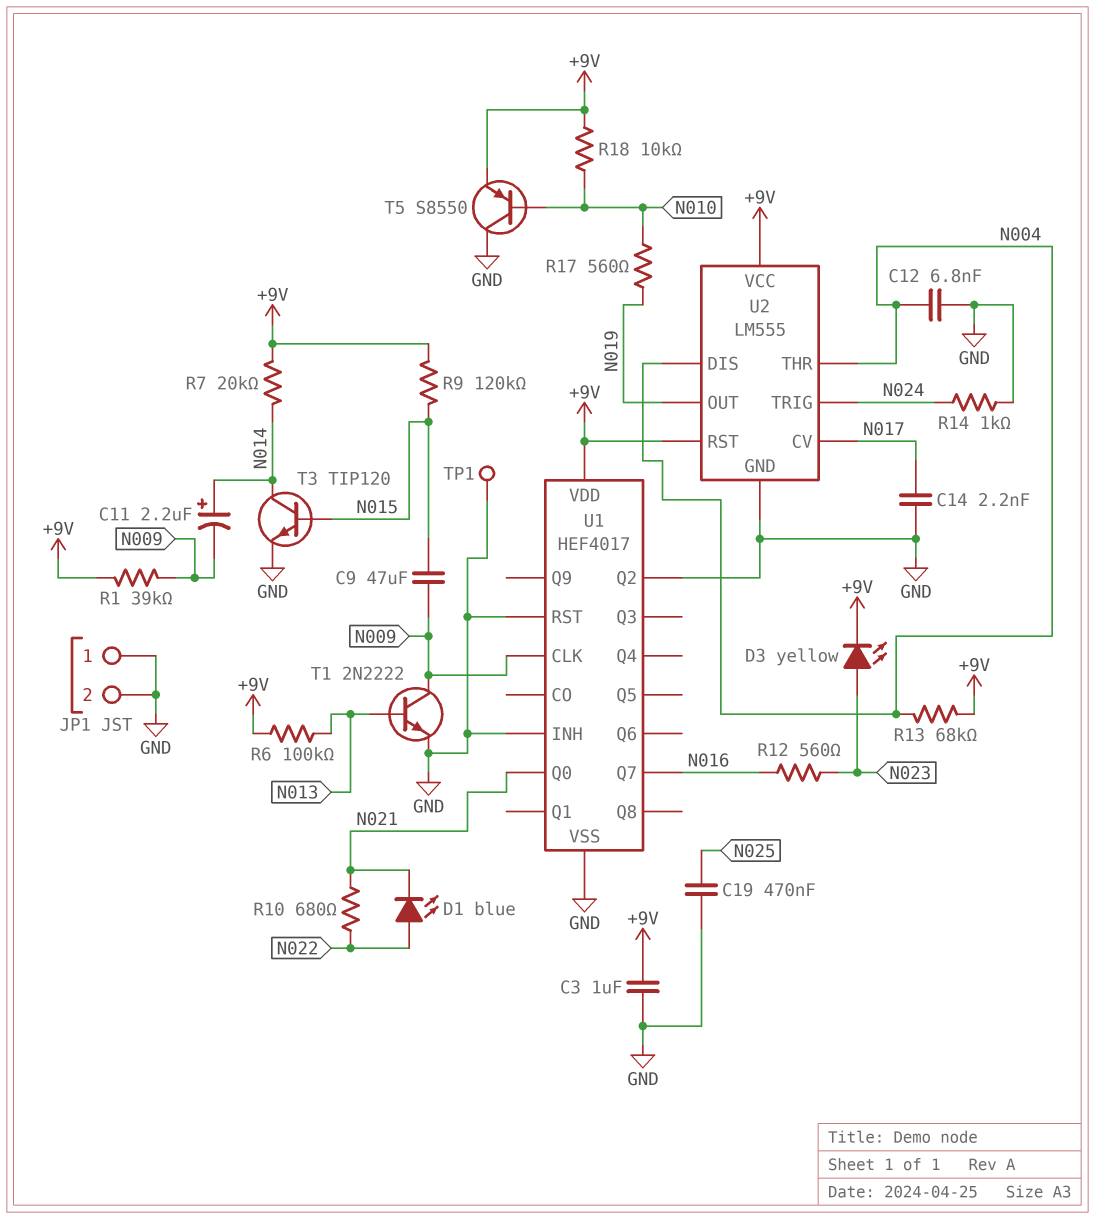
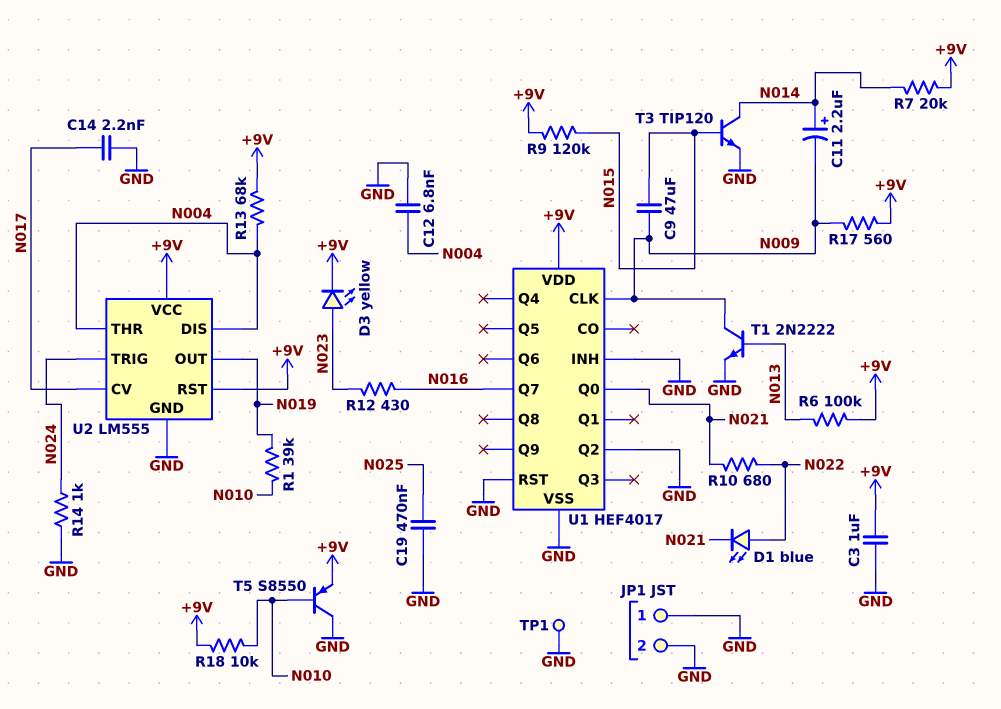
R1: 39k (+9V, N009) -> 39k (N010, N019)
R12: 560 (N016, N023) -> 430 (N016, N023)
R17: 560 (N010, N019) -> 560 (+9V, N009)

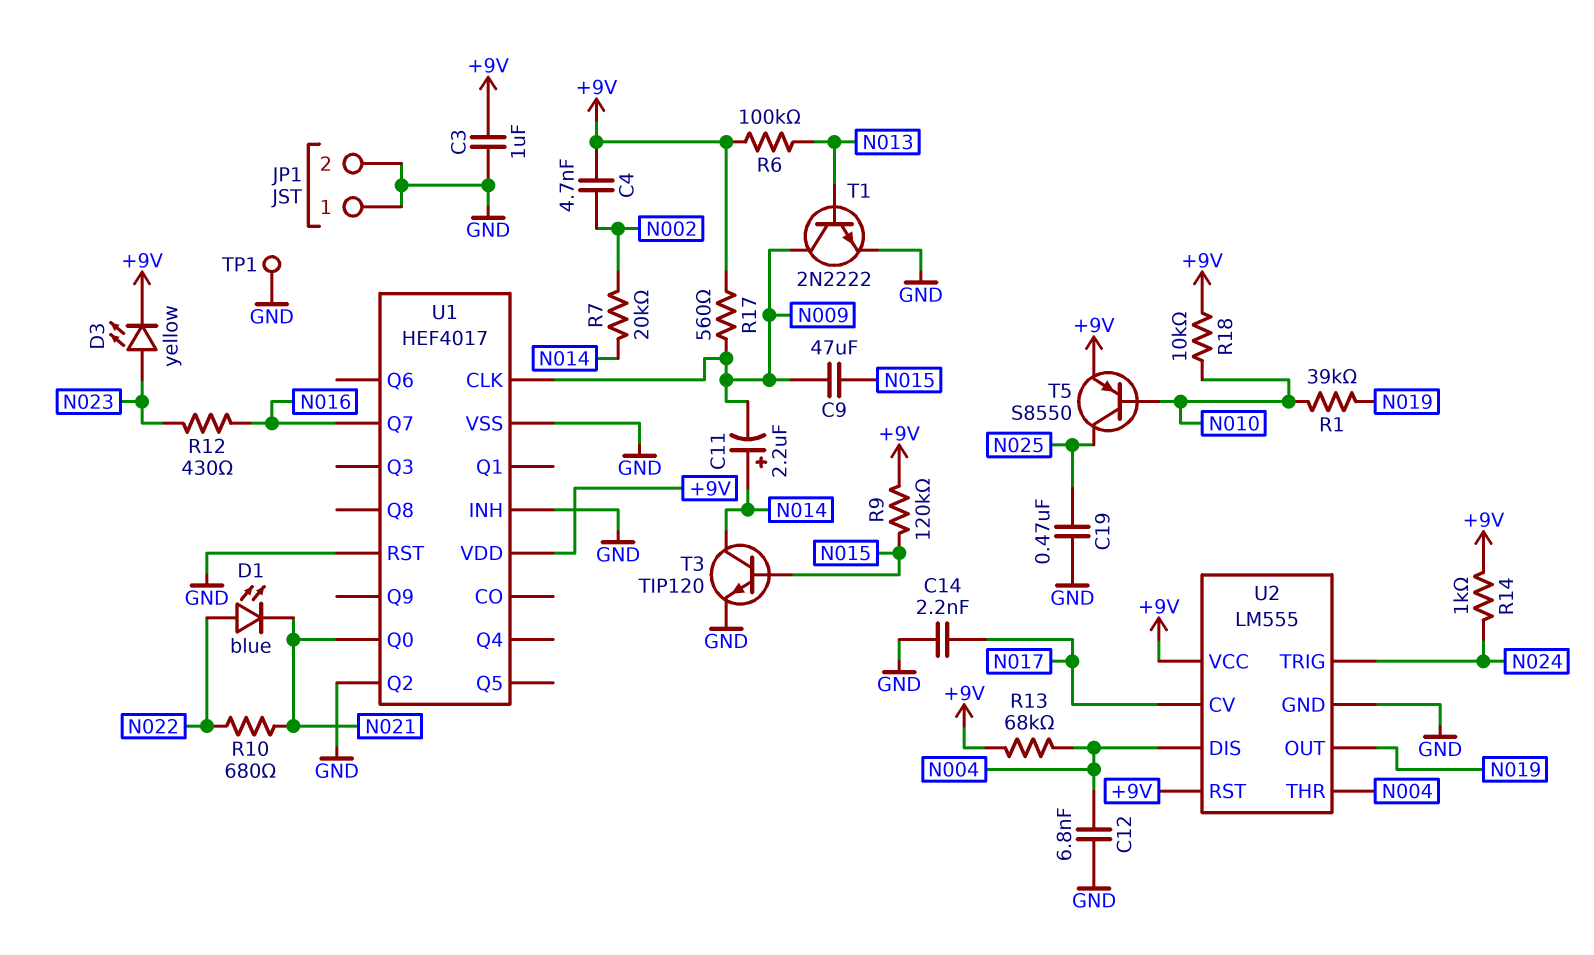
C4: none -> 4.7nF (+9V, N002)
R7: 20k (+9V, N014) -> 20k (N002, N014)
R14: 1k (GND, N024) -> 1k (+9V, N024)
T5: PNP S8550 (B N010, C GND, E +9V) -> PNP S8550 (B N010, C N025, E +9V)

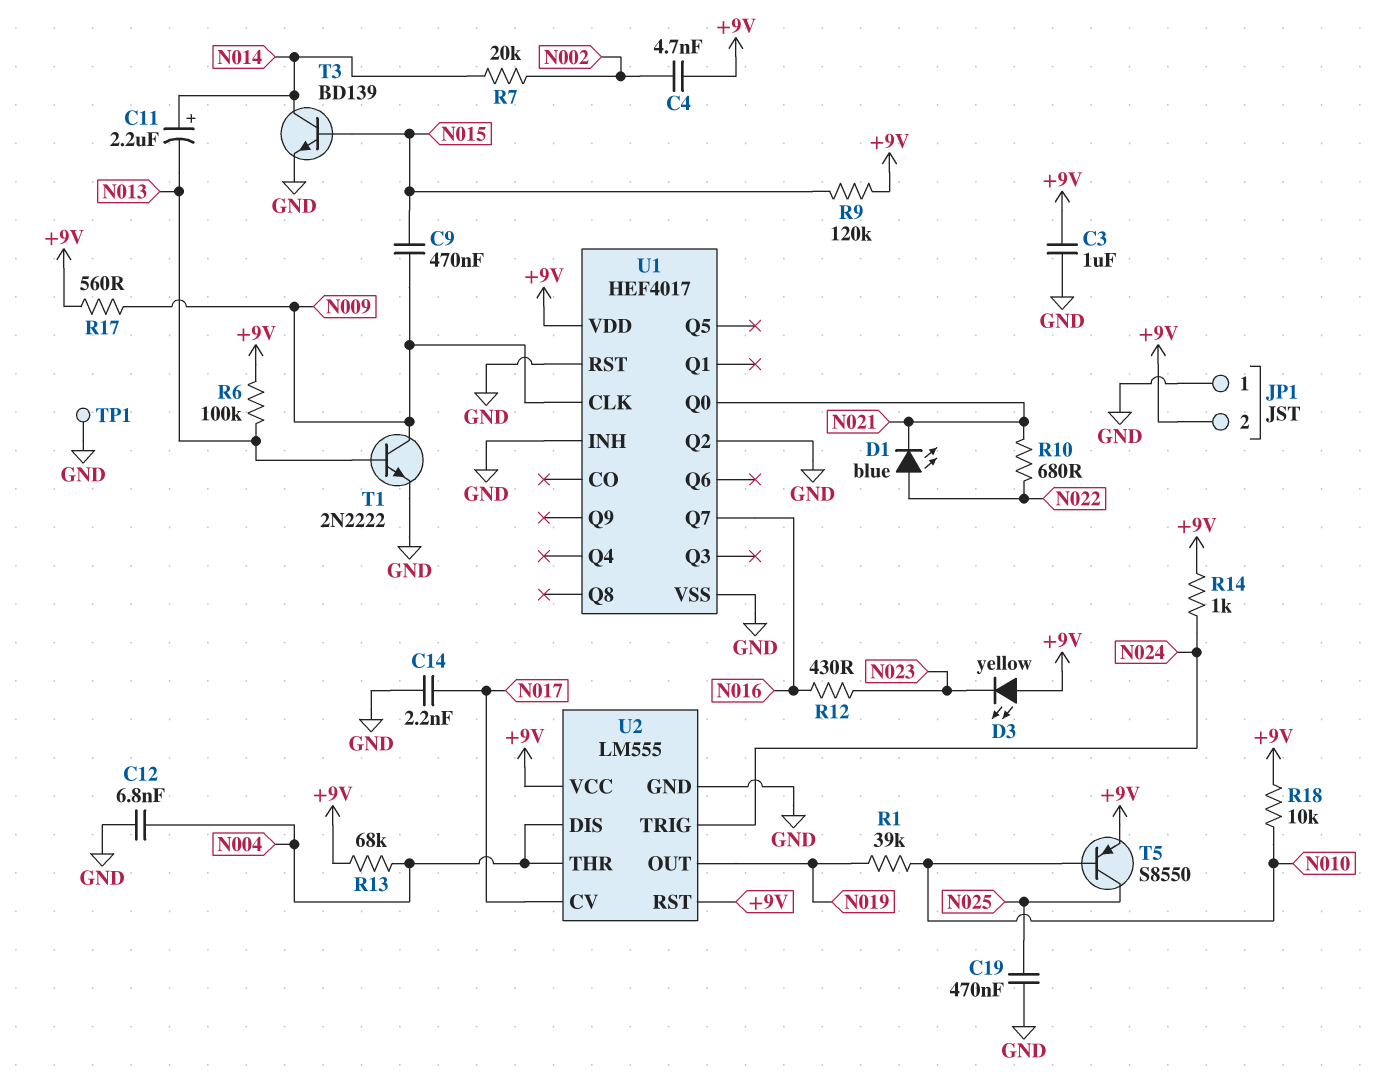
C9: 47uF (N009, N015) -> 470nF (N009, N015)
C11: 2.2uF (plus N014, minus N009) -> 2.2uF (plus N014, minus N013)
D3: LED yellow (A N023, K +9V) -> LED yellow (A +9V, K N023)
JP1 pin 2: GND -> +9V
T3: NPN TIP120 (B N015, C N014, E GND) -> NPN BD139 (B N015, C N014, E GND)

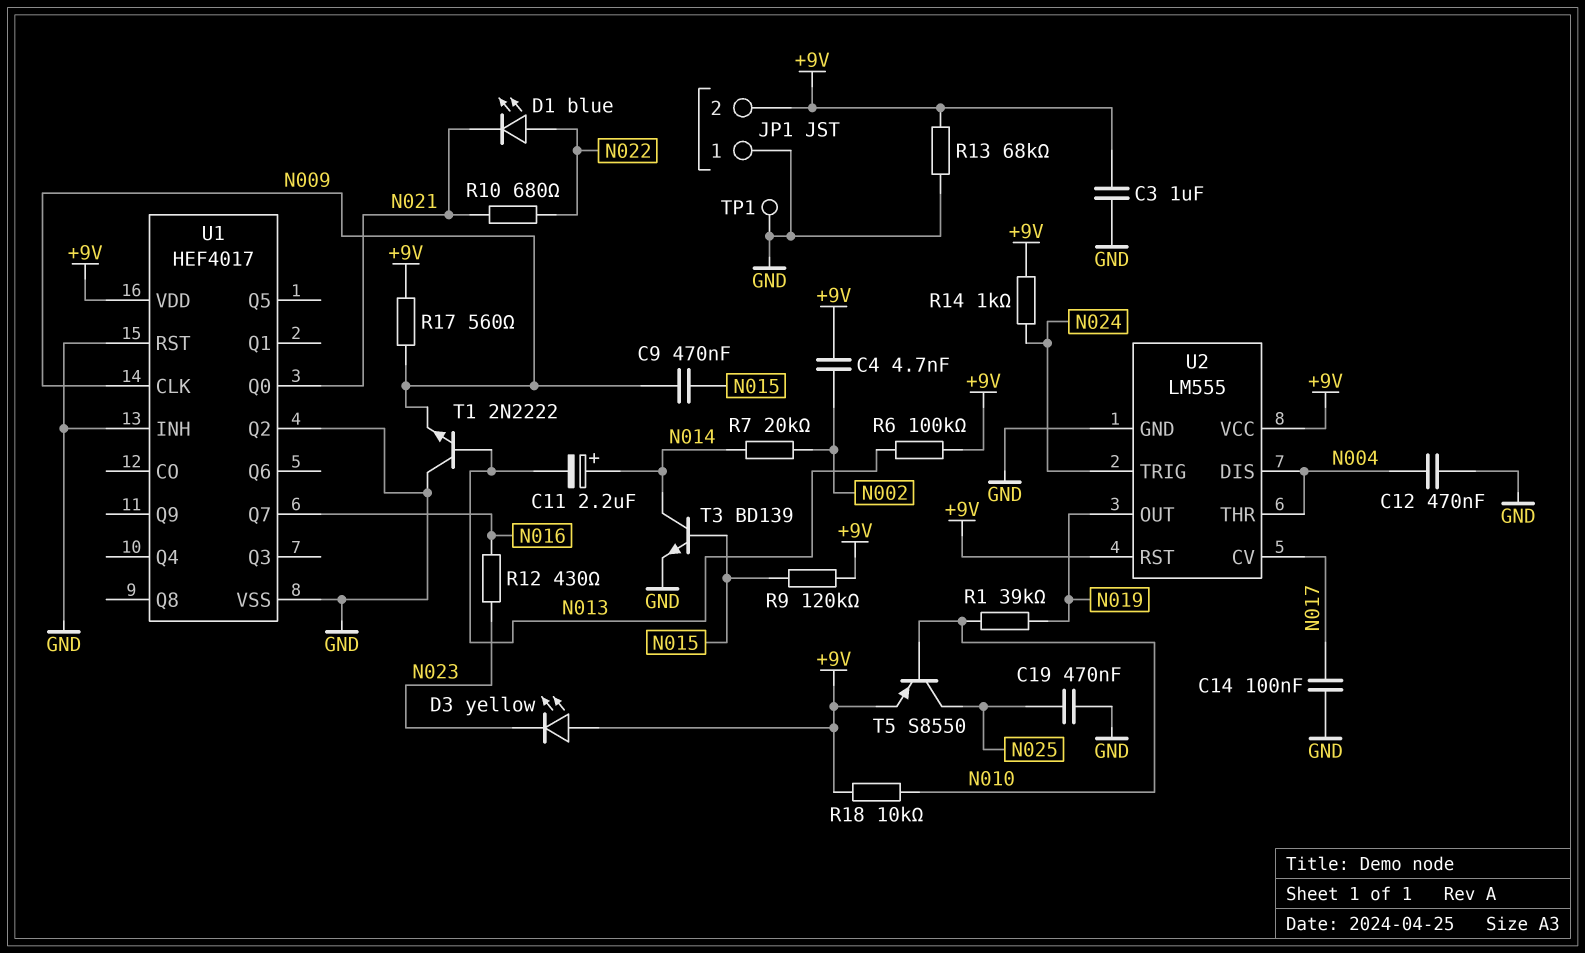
C12: 6.8nF (GND, N004) -> 470nF (GND, N004)
C14: 2.2nF (GND, N017) -> 100nF (GND, N017)
R13: 68k (+9V, N004) -> 68k (+9V, GND)
T1: NPN 2N2222 (B N013, C N009, E GND) -> NPN 2N2222 (B N013, C GND, E N009)

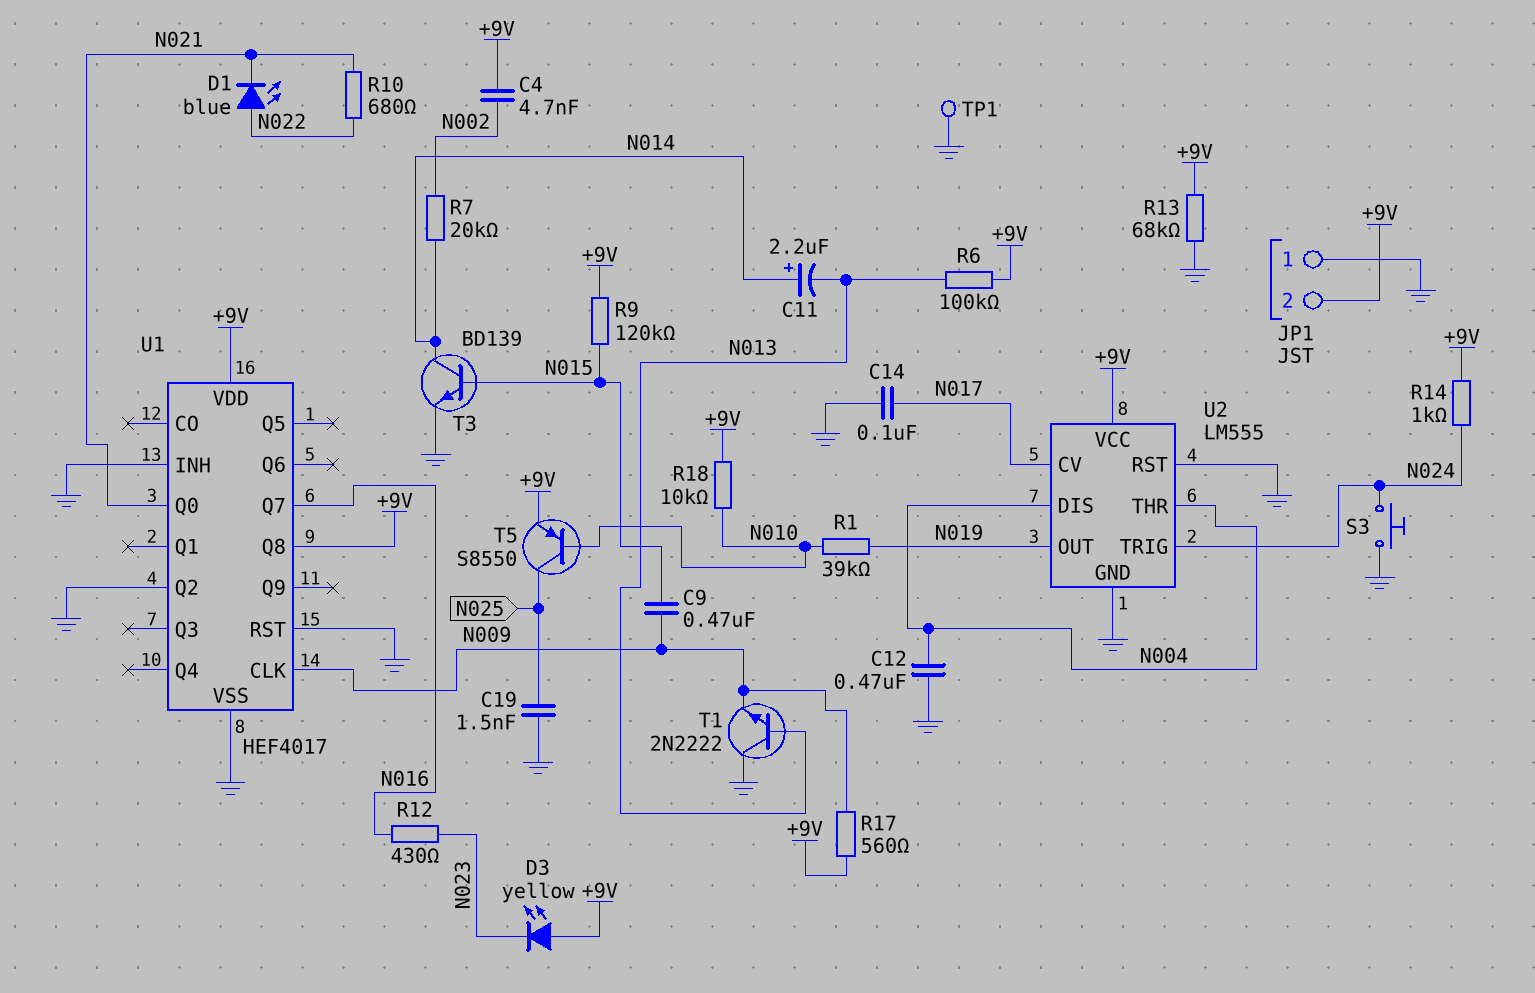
C3: 1uF (+9V, GND) -> none
C19: 470nF (GND, N025) -> 1.5nF (GND, N025)
S3: none -> button (GND, N024)
U1 pin Q8: none -> +9V
U2 pin RST: +9V -> GND

